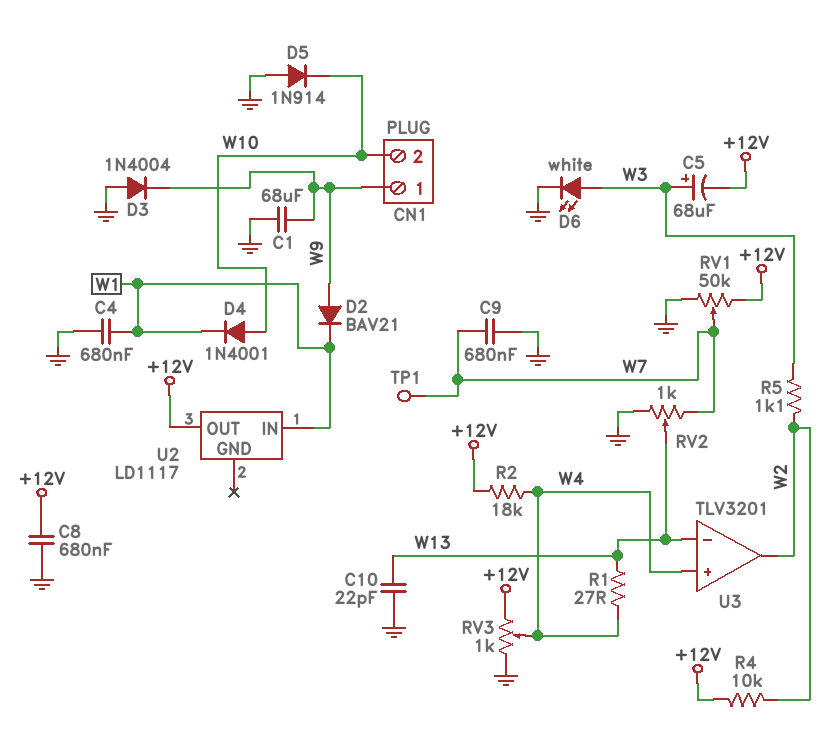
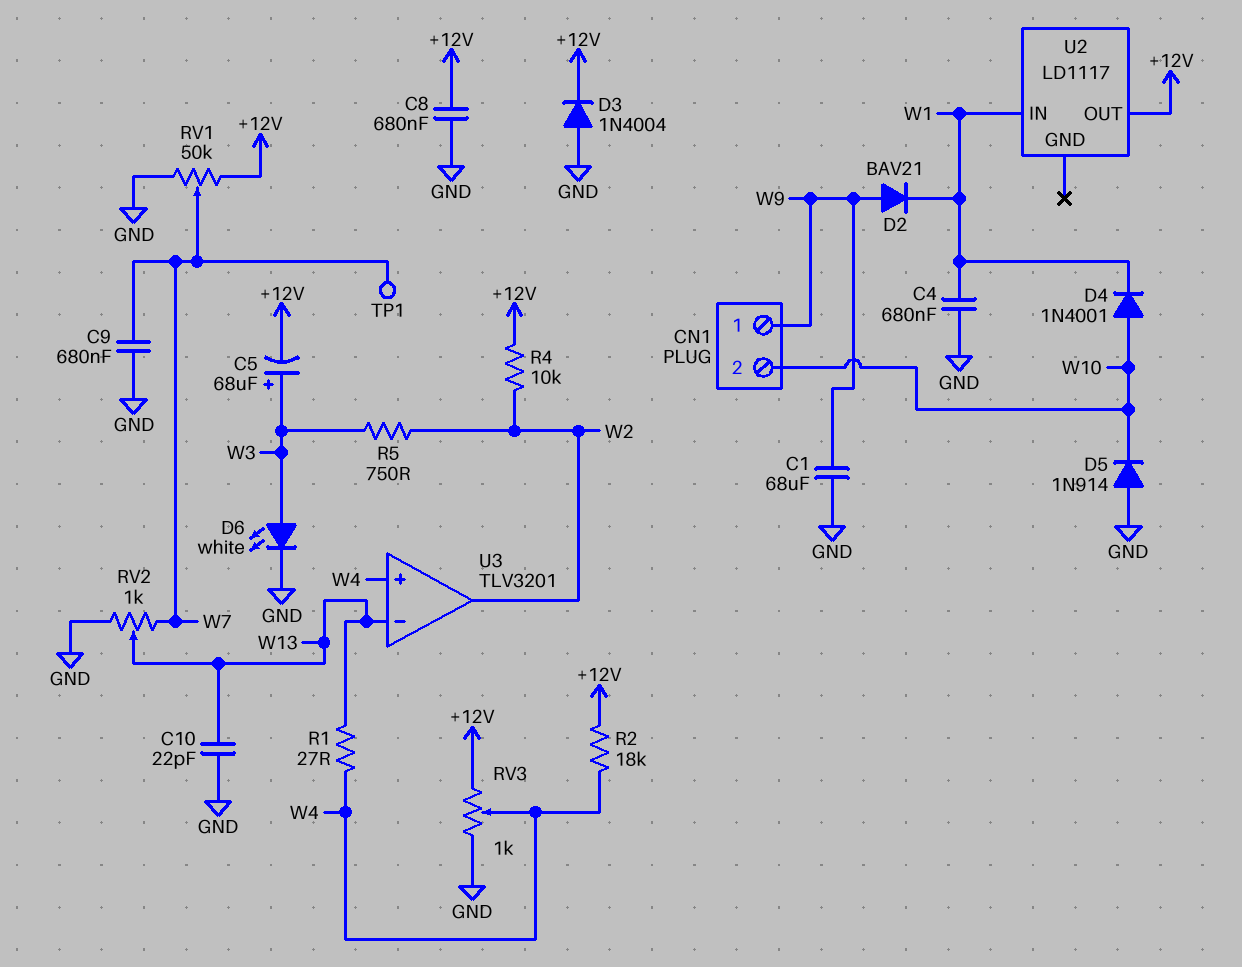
D3: diode 1N4004 (A GND, K W9) -> diode 1N4004 (A GND, K +12V)
R5: 1.1k (W2, W3) -> 750 (W2, W3)

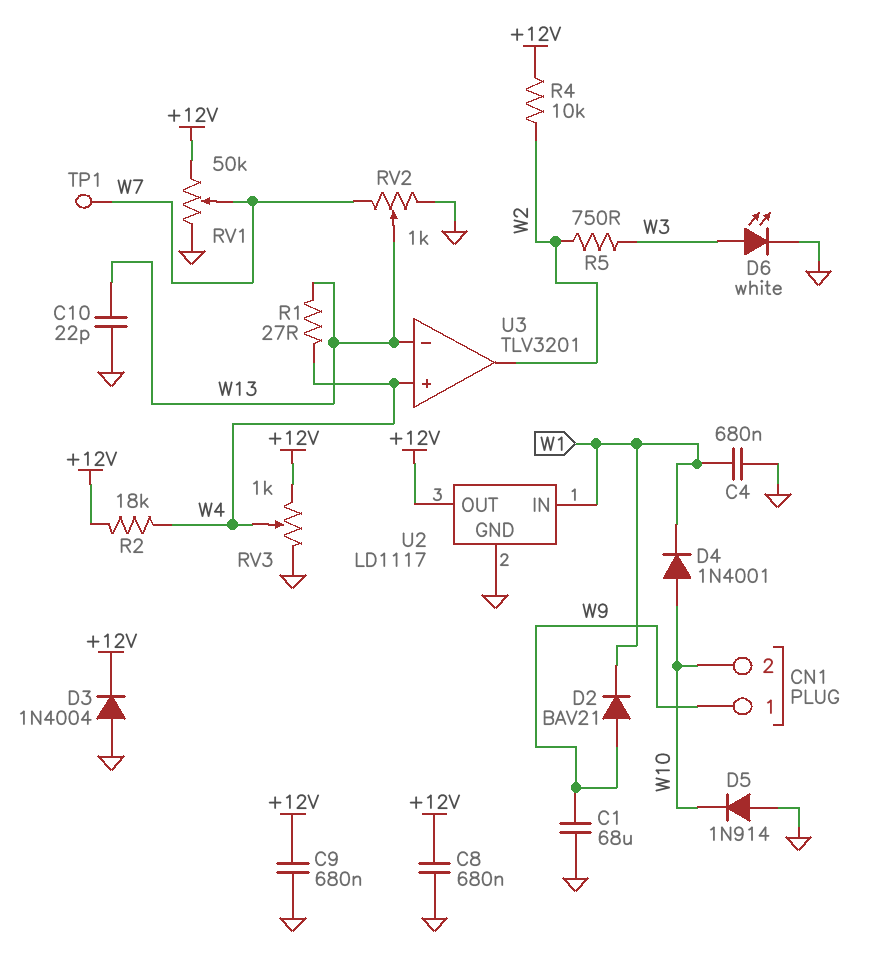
C5: 68uF (plus W3, minus +12V) -> none
C9: 680nF (GND, W7) -> 680nF (+12V, GND)
U2 pin GND: none -> GND

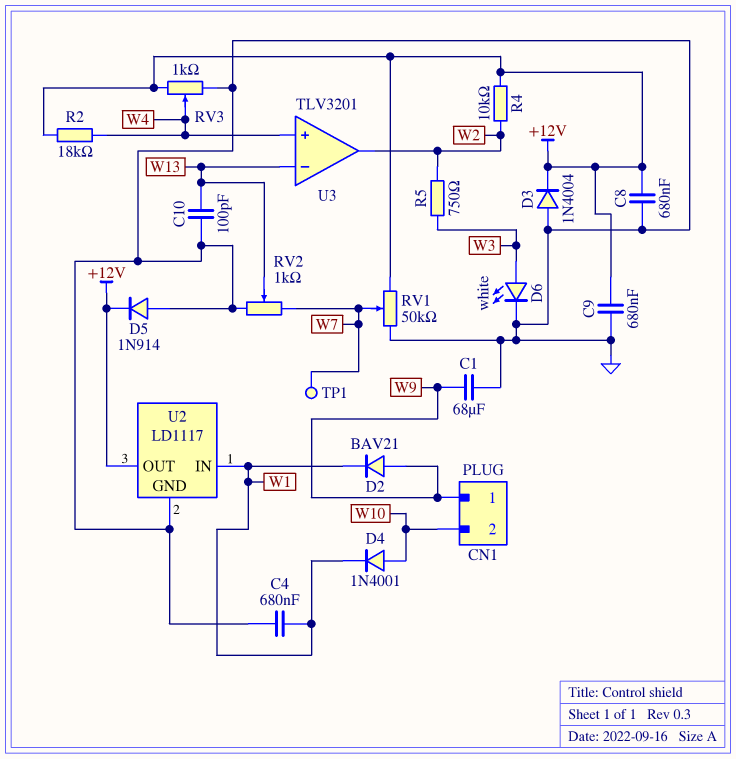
C10: 22pF (GND, W13) -> 100pF (GND, W13)
D5: diode 1N914 (A GND, K W10) -> diode 1N914 (A GND, K +12V)
R1: 27 (W4, W13) -> none

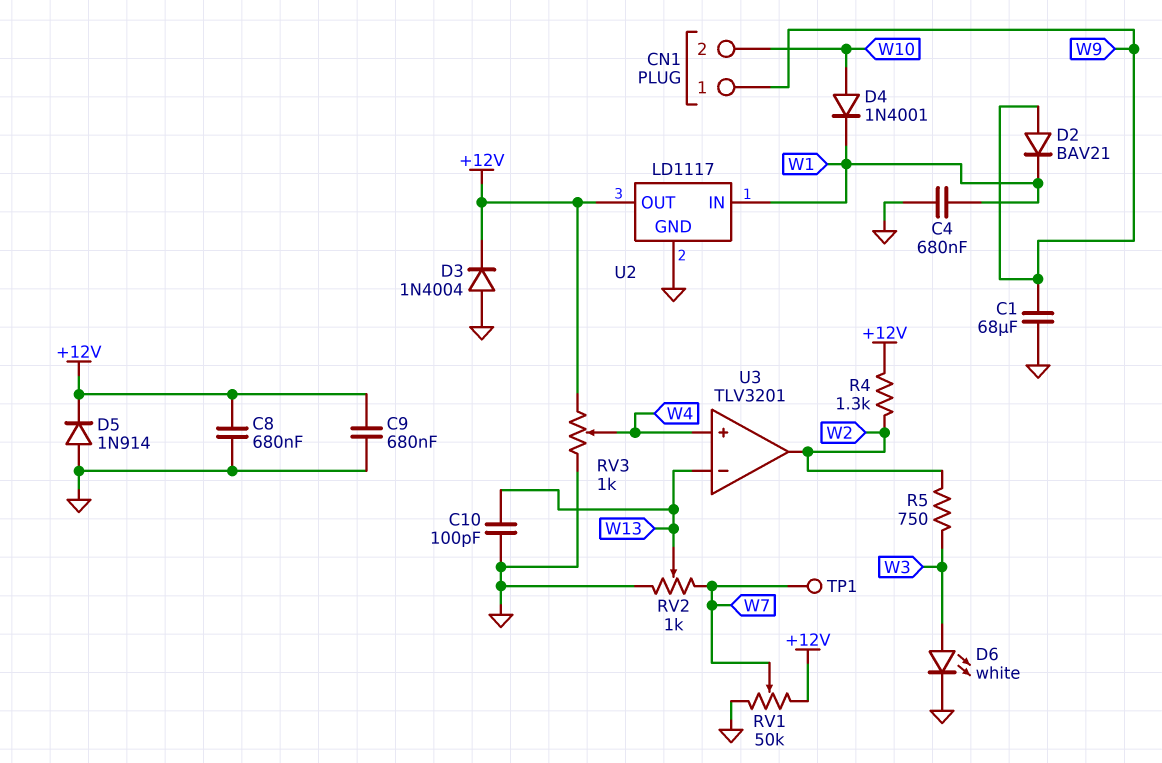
R2: 18k (+12V, W4) -> none
R4: 10k (+12V, W2) -> 1.3k (+12V, W2)

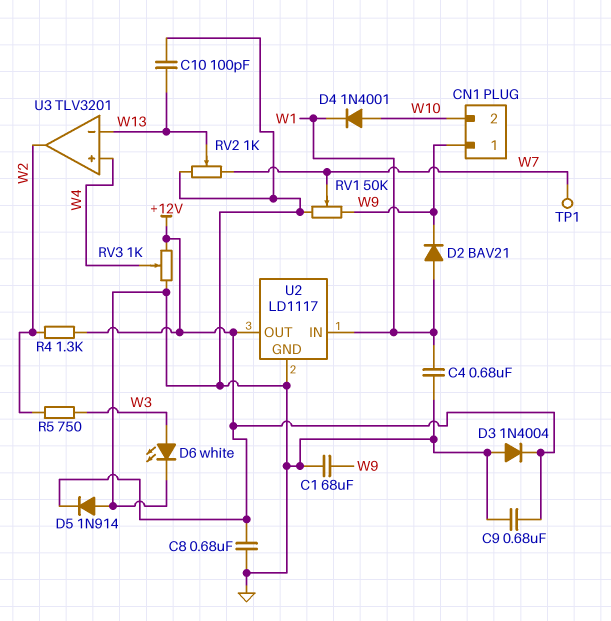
D2: diode BAV21 (A W9, K W1) -> diode BAV21 (A W1, K W9)
RV1: 50k (+12V, GND, wiper W7) -> 50k (GND, W9, wiper W7)

